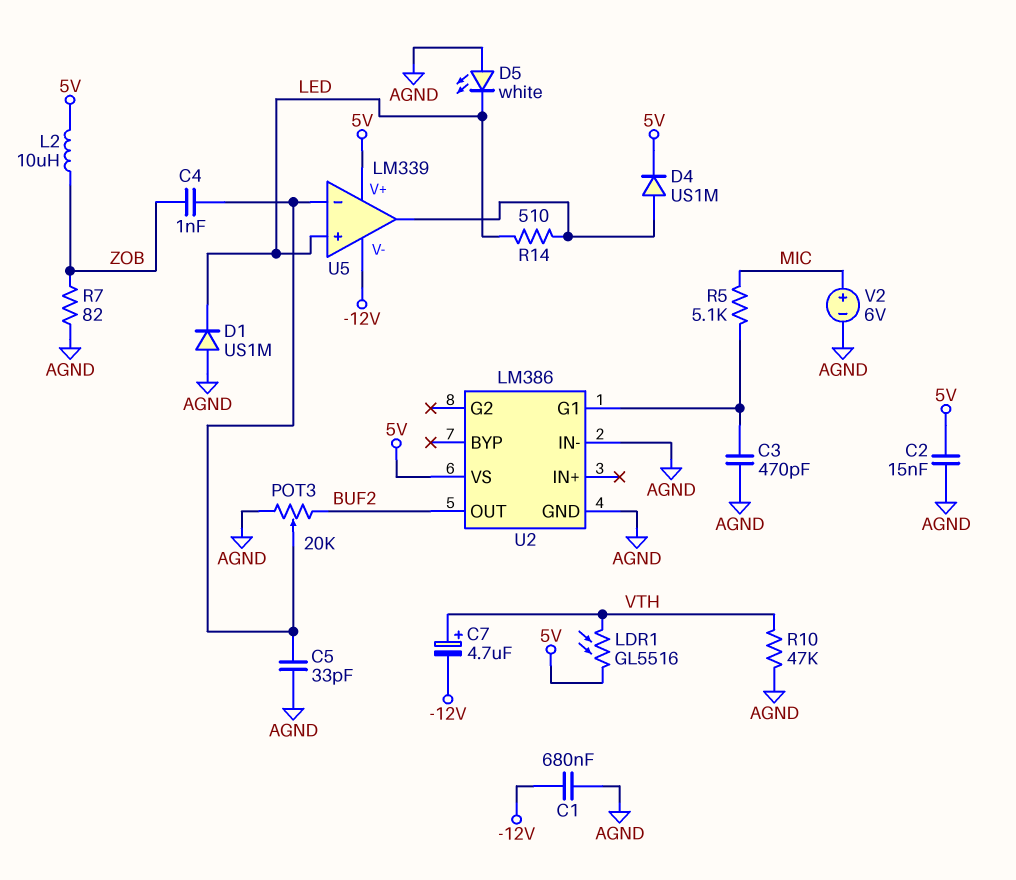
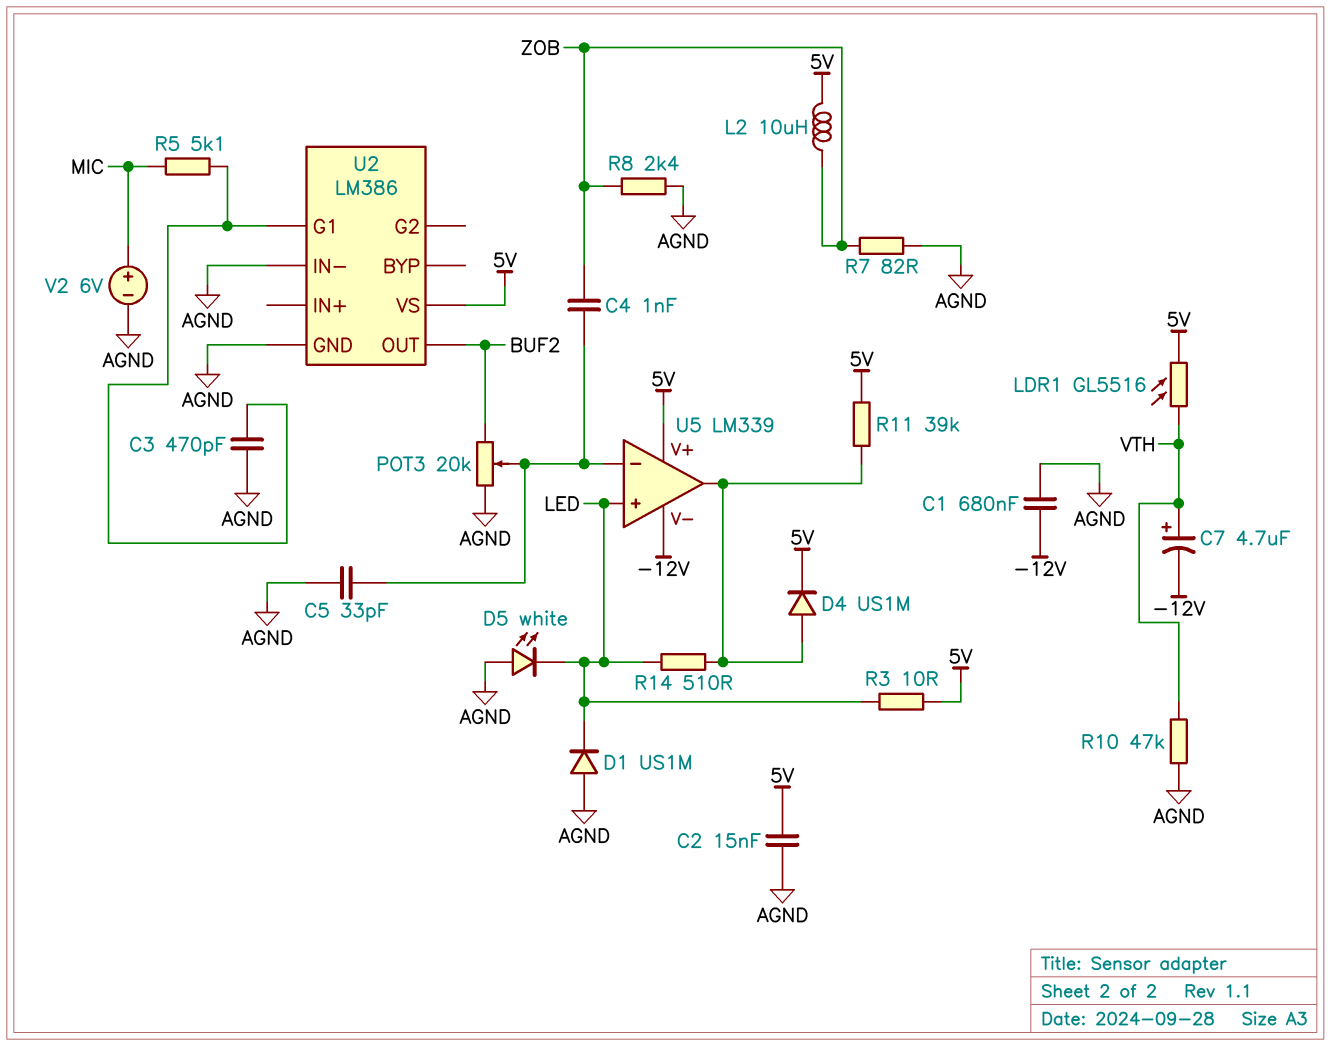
R3: none -> 10 (5V, LED)
R8: none -> 2.4k (AGND, ZOB)
R11: none -> 39k (5V, U5/out)

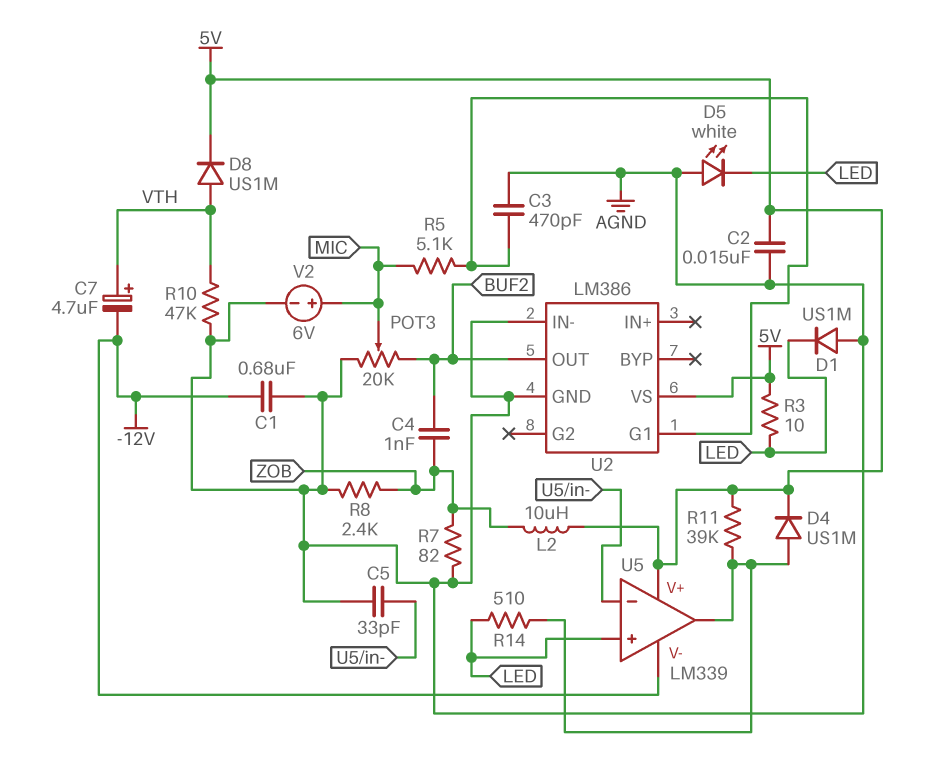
C4: 1nF (U5/in-, ZOB) -> 1nF (BUF2, ZOB)
D8: none -> diode US1M (A VTH, K 5V)
LDR1: GL5516 (5V, VTH) -> none
POT3: 20k (AGND, BUF2, wiper U5/in-) -> 20k (AGND, BUF2, wiper MIC)

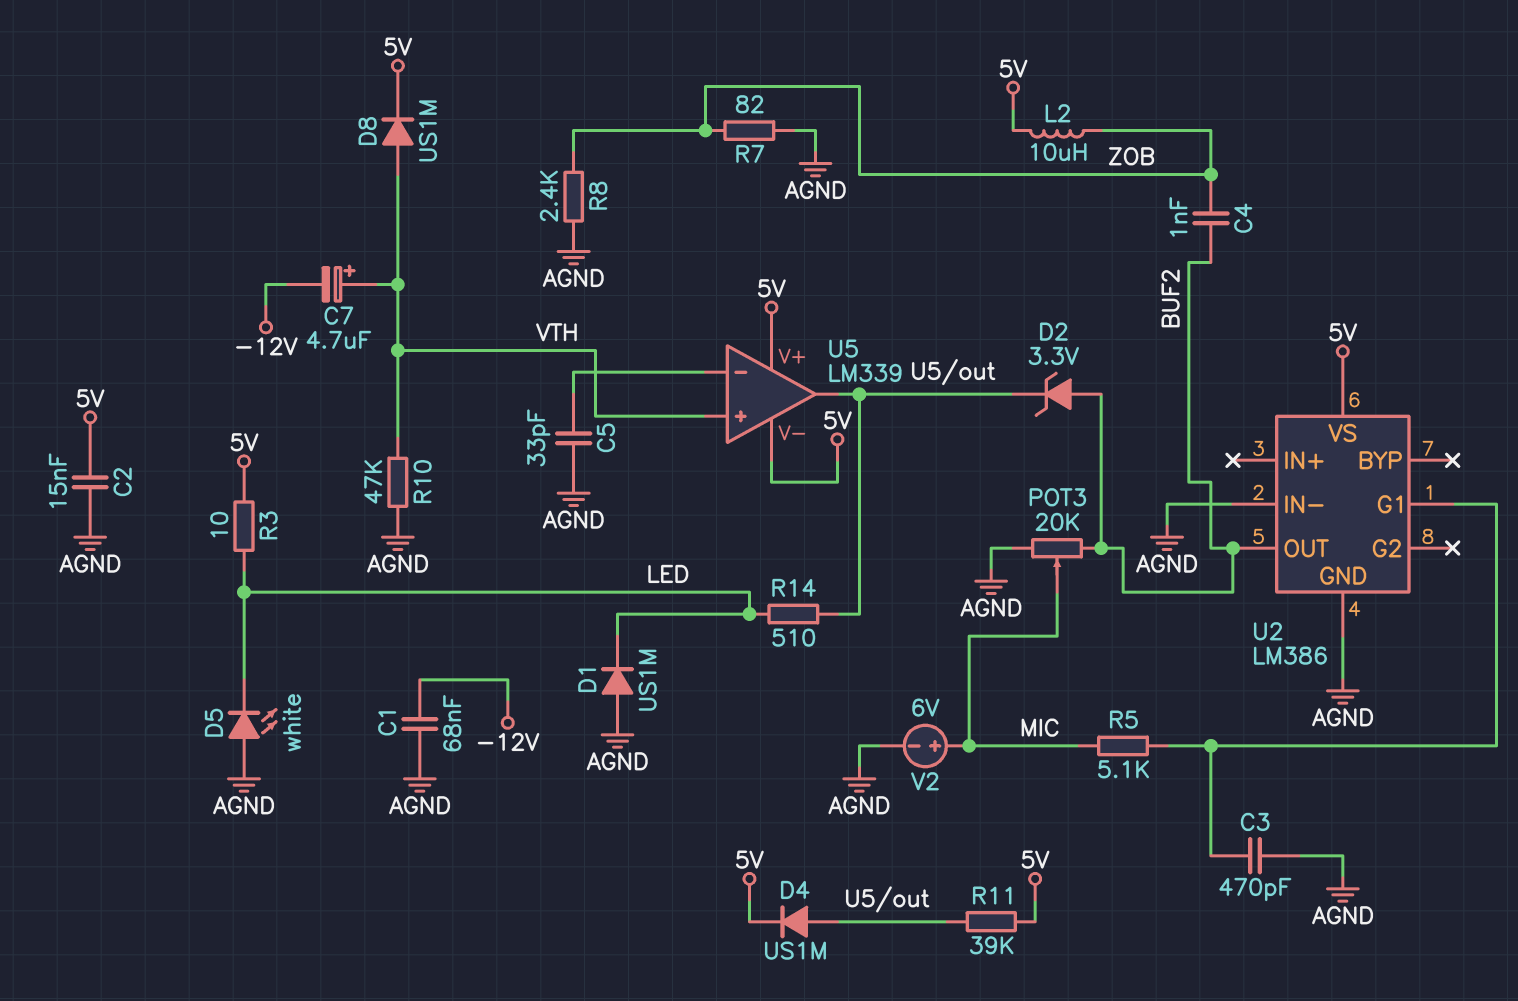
C1: 680nF (-12V, AGND) -> 68nF (-12V, AGND)
D2: none -> zener 3.3V (A BUF2, K U5/out)
U5 pin V-: -12V -> 5V
U5 pin in+: LED -> VTH

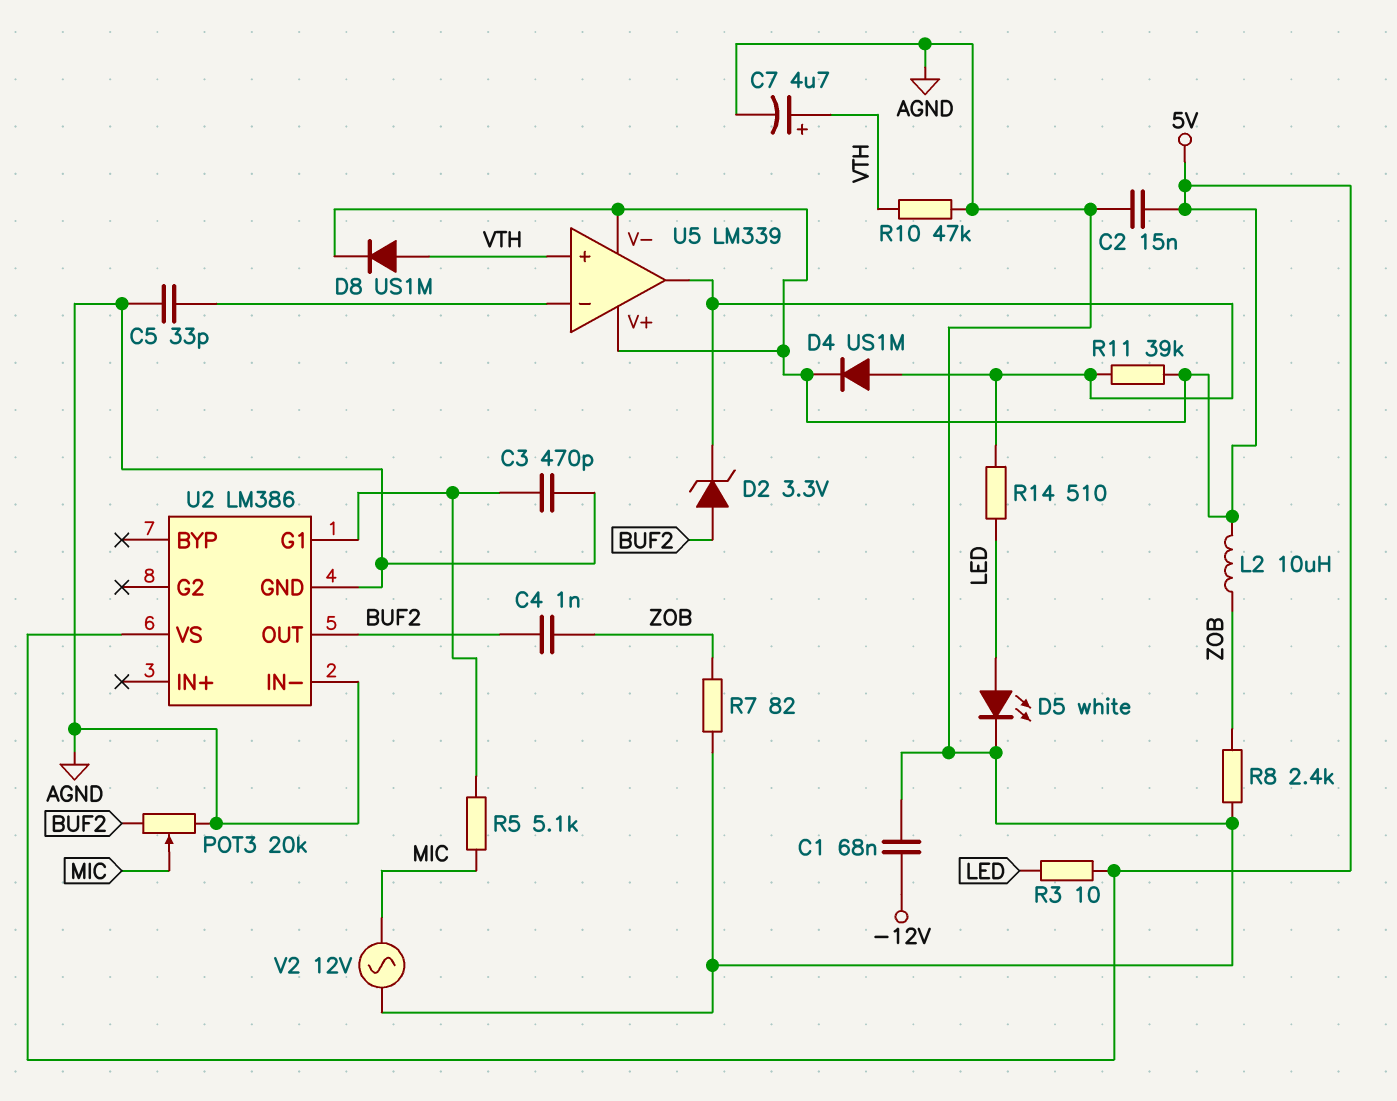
C7: 4.7uF (plus VTH, minus -12V) -> 4.7uF (plus VTH, minus AGND)
D1: diode US1M (A AGND, K LED) -> none
D5: LED white (A AGND, K LED) -> LED white (A LED, K AGND)
V2: 6V (plus MIC, minus AGND) -> AC 12V (AGND, MIC)

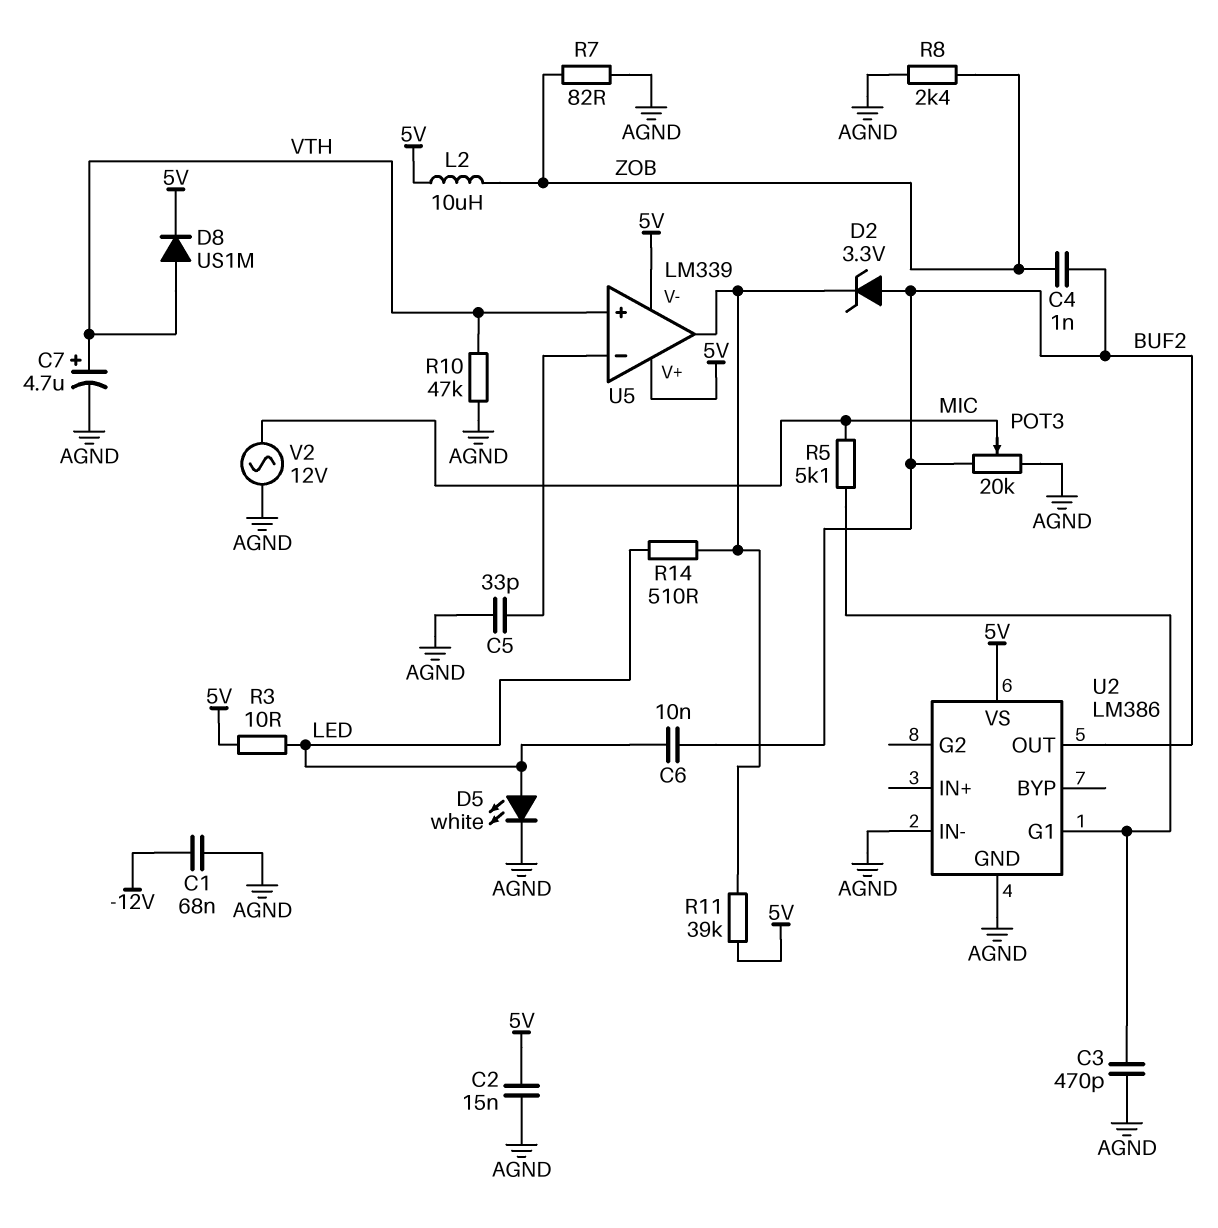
C6: none -> 10nF (BUF2, LED)
D4: diode US1M (A U5/out, K 5V) -> none

